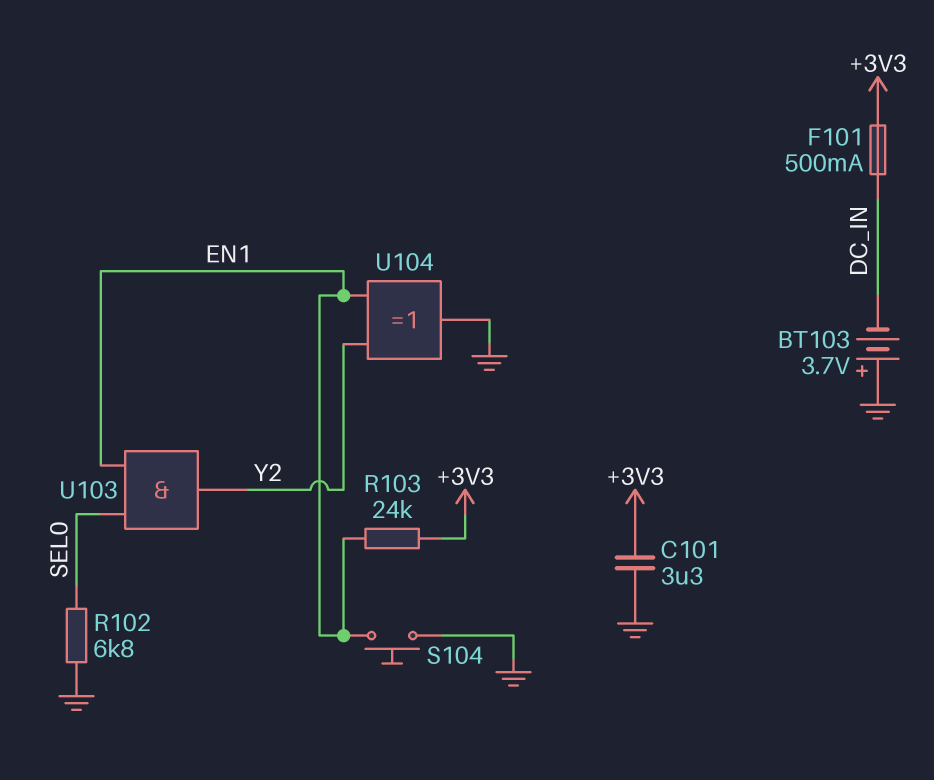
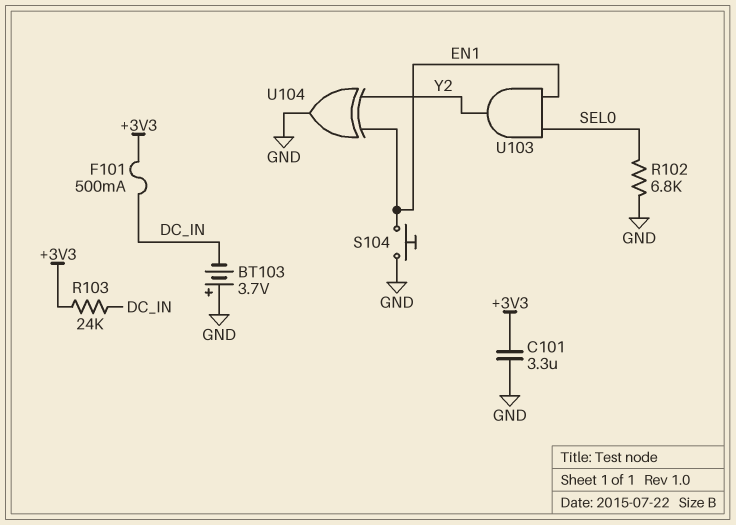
R103: 24k (+3V3, EN1) -> 24k (+3V3, DC_IN)

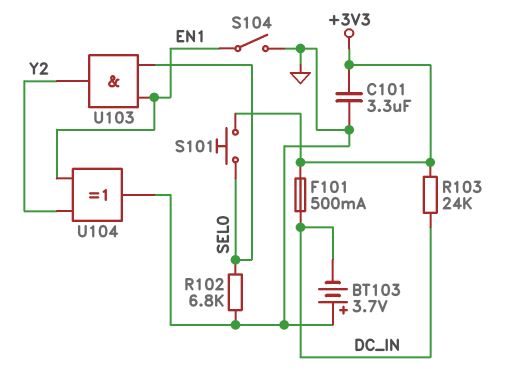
S101: none -> button (+3V3, SEL0)
S104: button (EN1, GND) -> switch (EN1, GND)

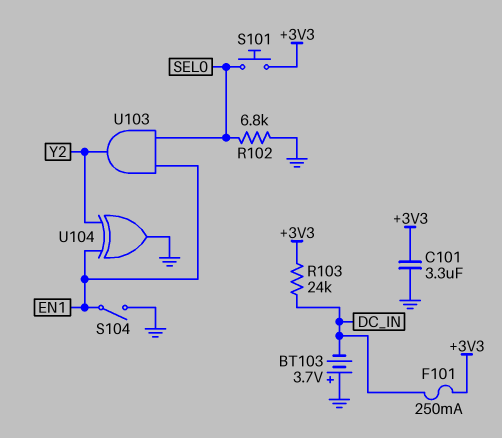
F101: 500mA (+3V3, DC_IN) -> 250mA (+3V3, DC_IN)

